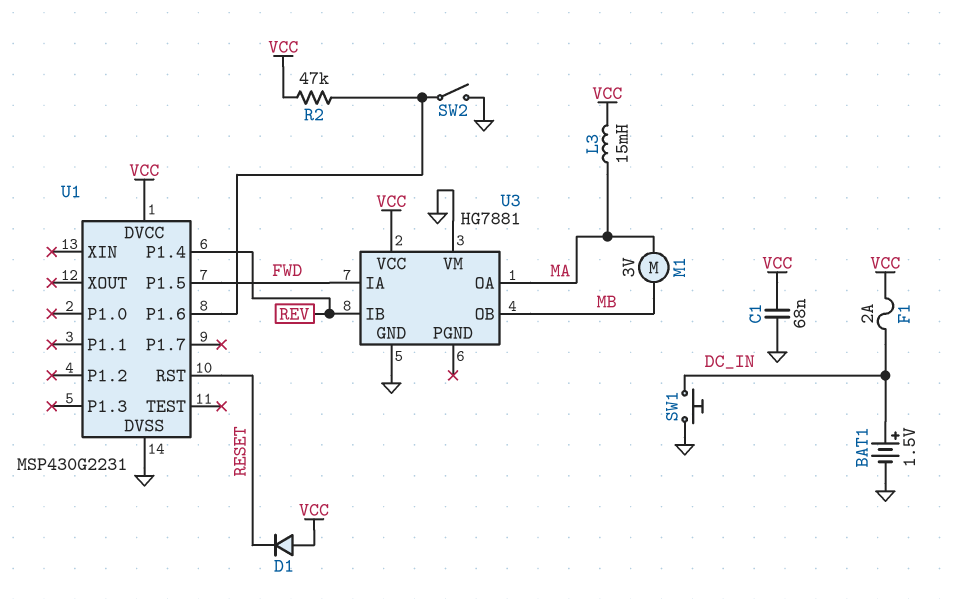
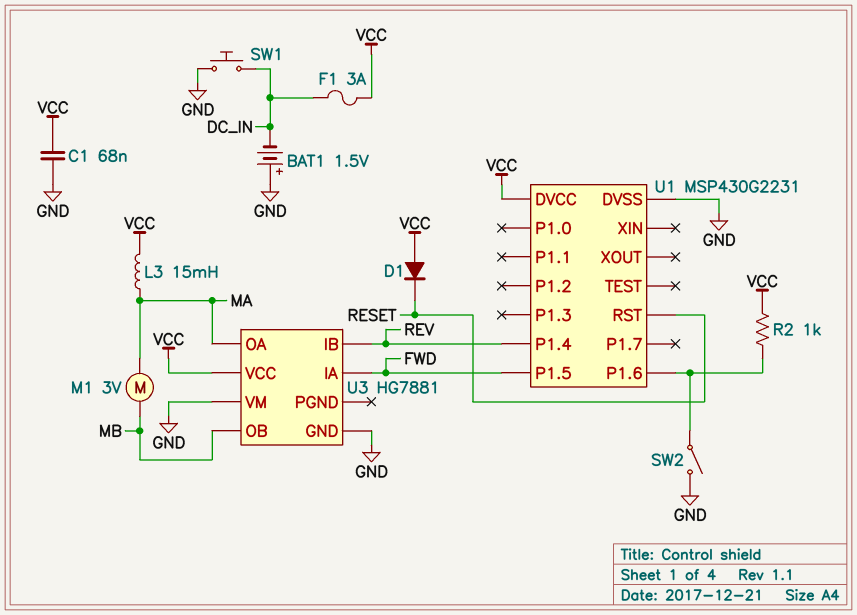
BAT1: 1.5V (plus DC_IN, minus GND) -> 1.5V (plus GND, minus DC_IN)
F1: 2A (DC_IN, VCC) -> 3A (DC_IN, VCC)
R2: 47k (U1/P1.6, VCC) -> 1k (U1/P1.6, VCC)

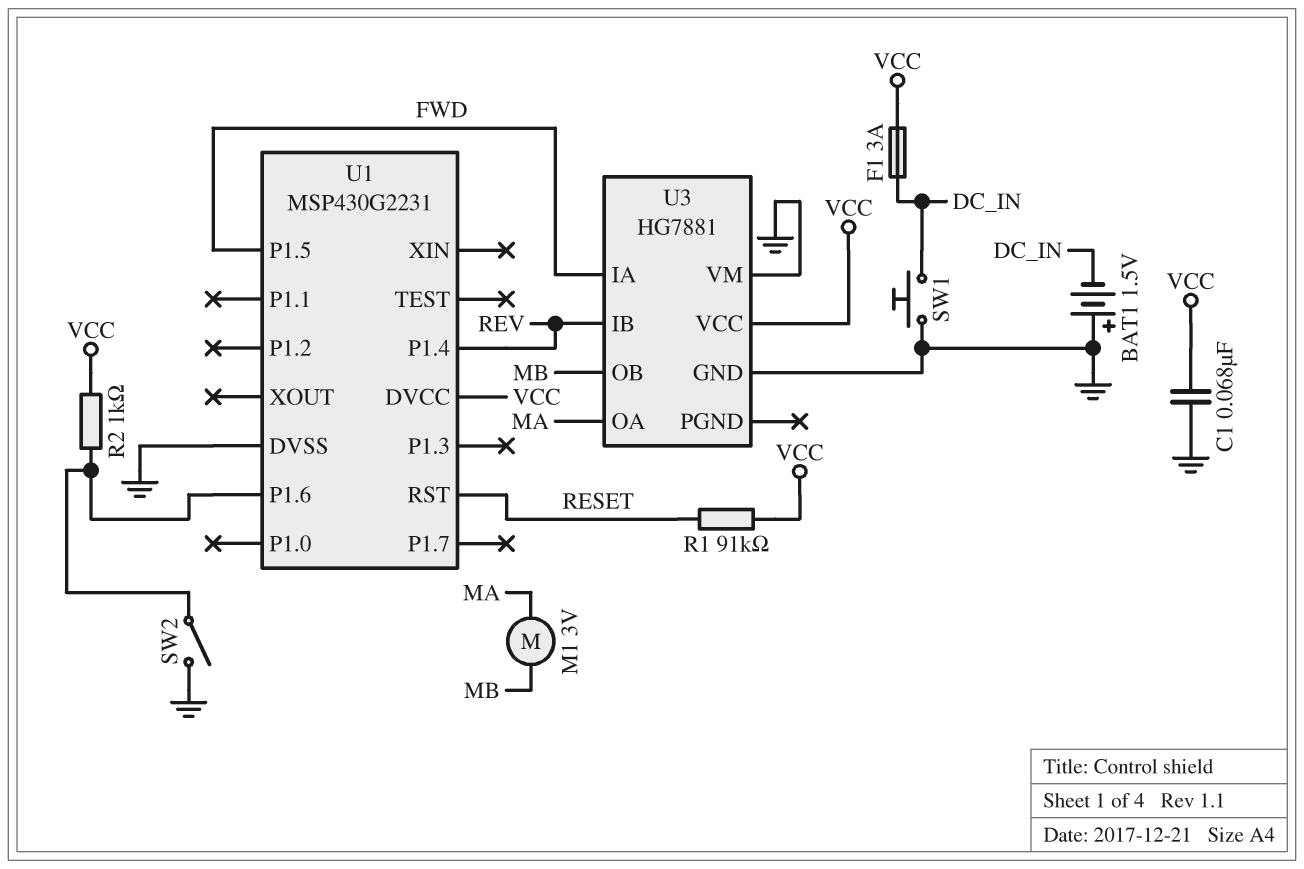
D1: diode (A VCC, K RESET) -> none
L3: 15mH (MA, VCC) -> none
R1: none -> 91k (RESET, VCC)

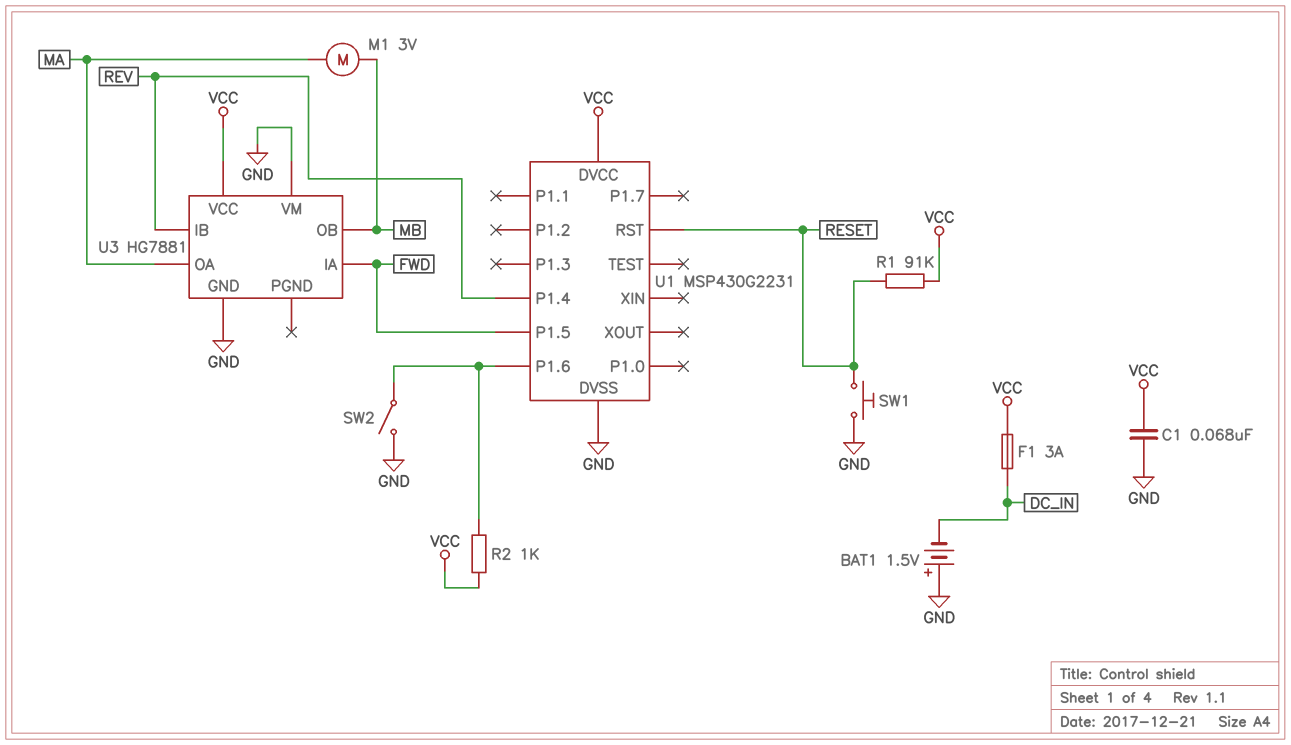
SW1: button (DC_IN, GND) -> button (GND, RESET)

